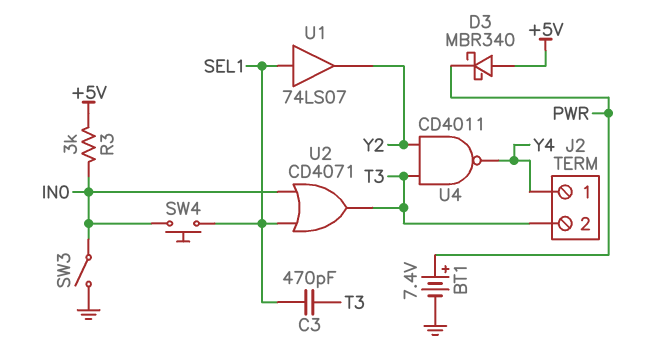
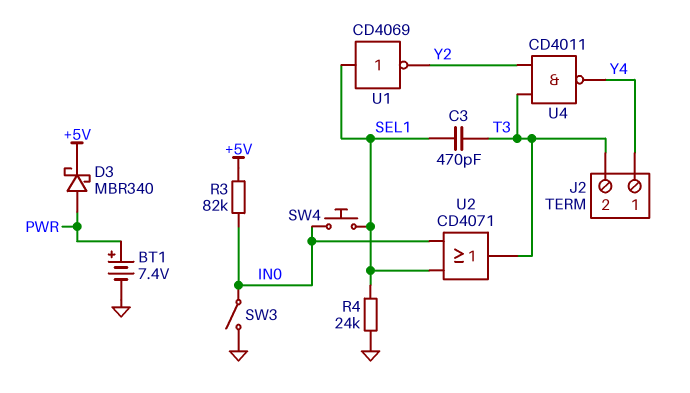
D3: schottky MBR340 (A +5V, K PWR) -> schottky MBR340 (A PWR, K +5V)
R3: 3k (+5V, IN0) -> 82k (+5V, IN0)
R4: none -> 24k (GND, SEL1)
U1: buffer 74LS07 (in SEL1, out Y2) -> NOT CD4069 (in SEL1, out Y2)

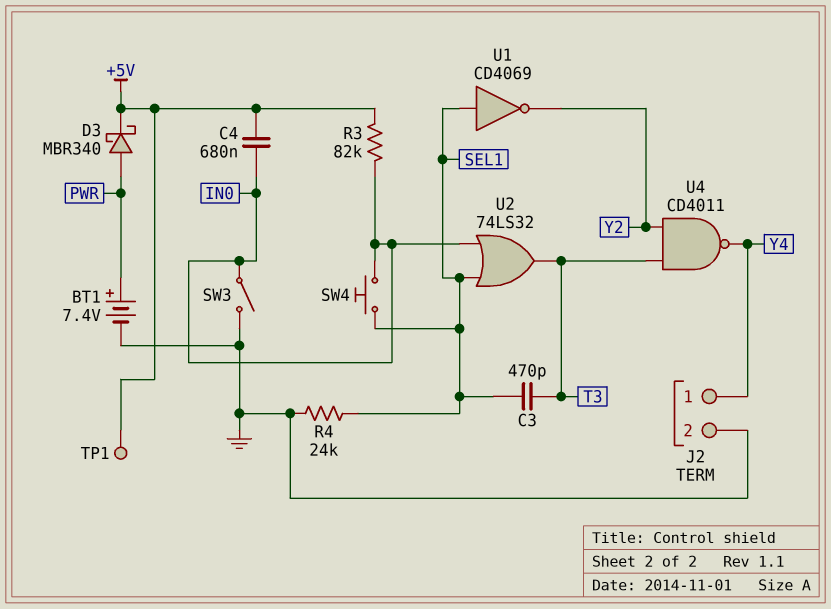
C4: none -> 680nF (+5V, IN0)
J2 pin 2: T3 -> GND
TP1: none -> test point (+5V)
U2: OR CD4071 (in IN0, in SEL1, out T3) -> OR 74LS32 (in IN0, in SEL1, out T3)

